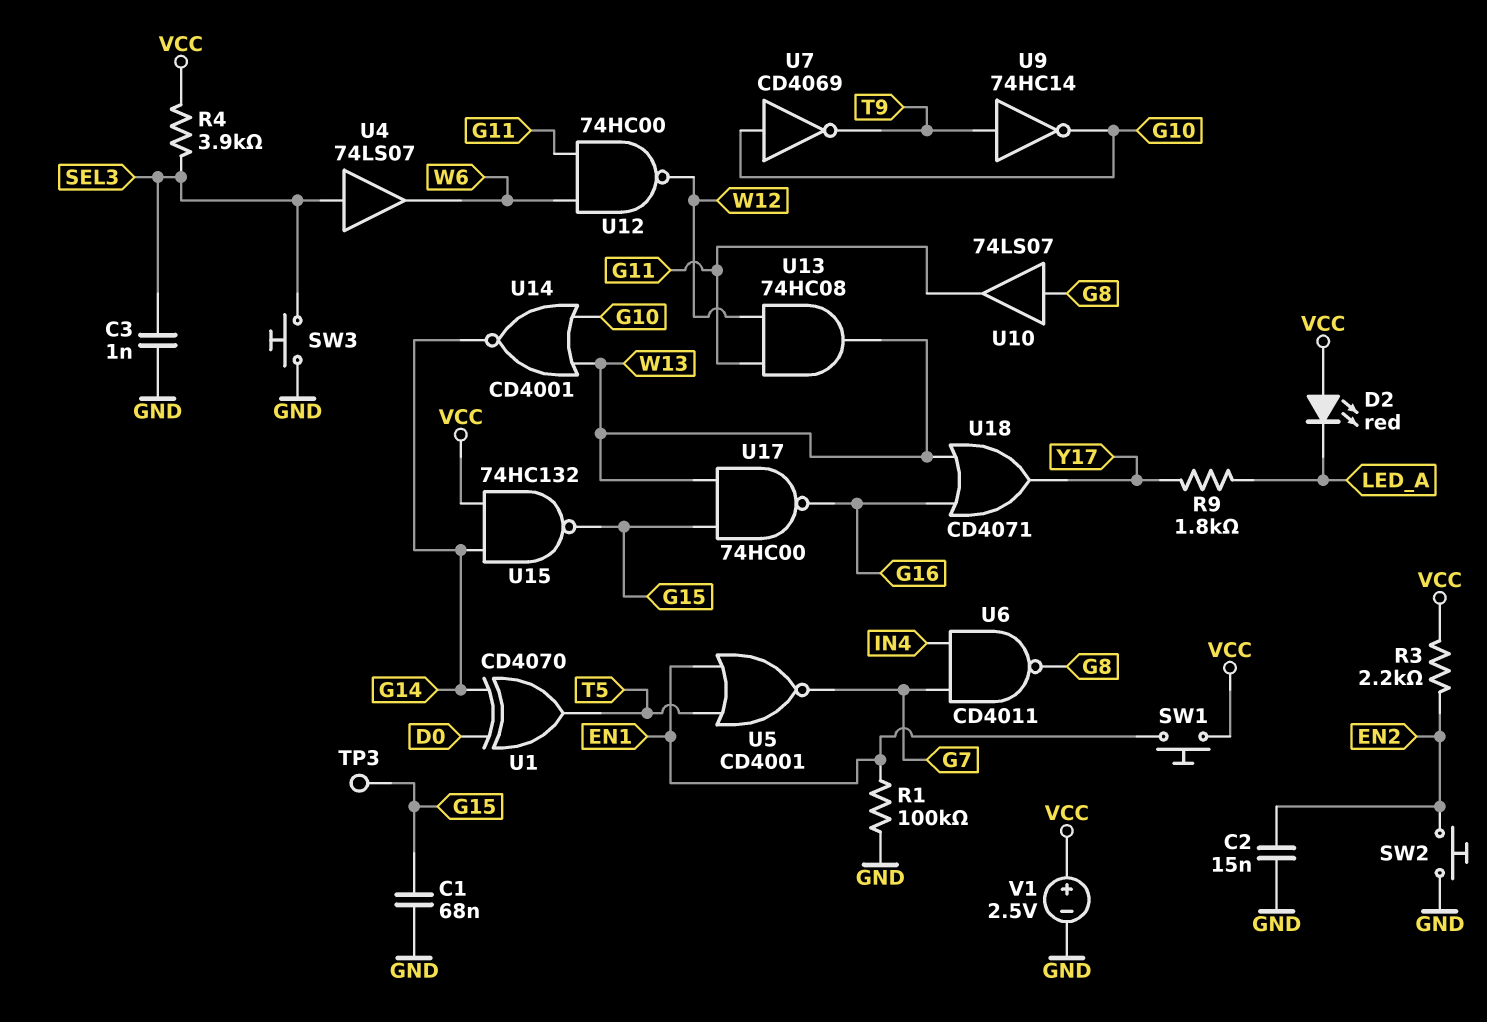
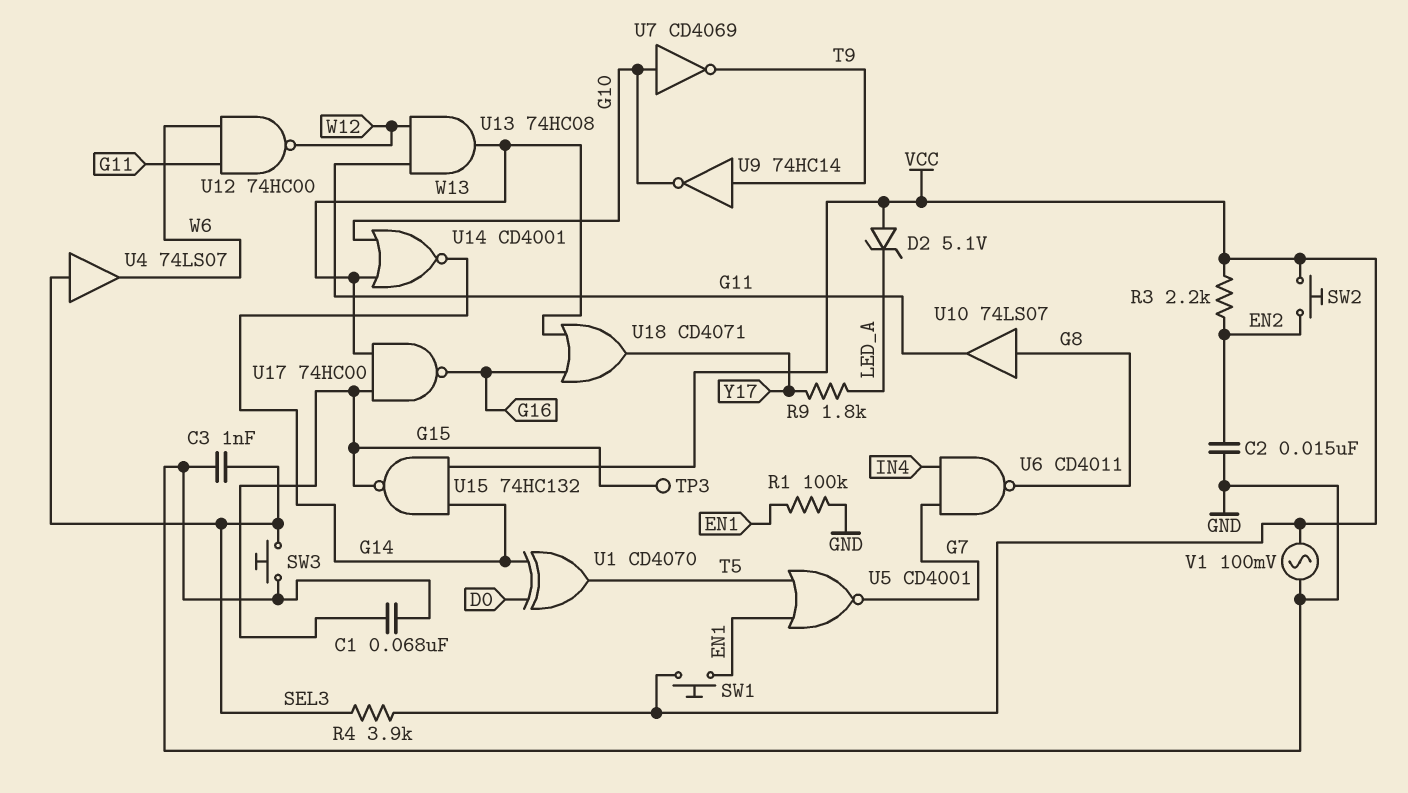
D2: LED red (A VCC, K LED_A) -> zener 5.1V (A VCC, K LED_A)
SW2: button (EN2, GND) -> button (EN2, VCC)
V1: 2.5V (plus VCC, minus GND) -> AC 100mV (GND, VCC)

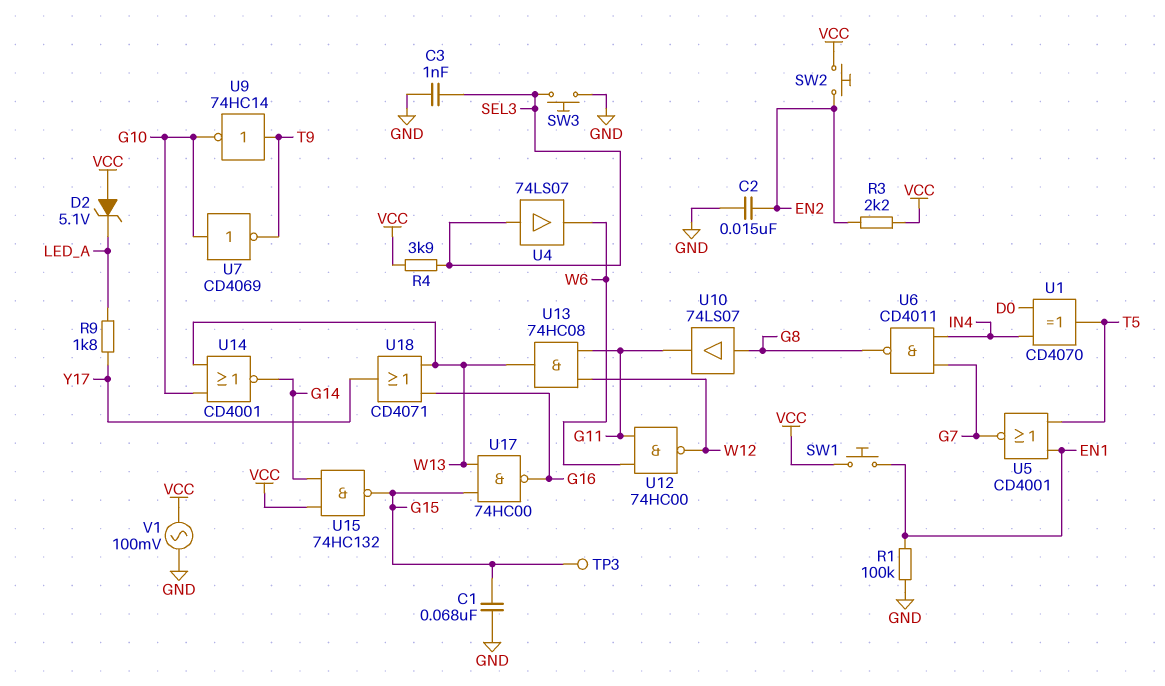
U1: XOR CD4070 (in D0, in G14, out T5) -> XOR CD4070 (in D0, in IN4, out T5)

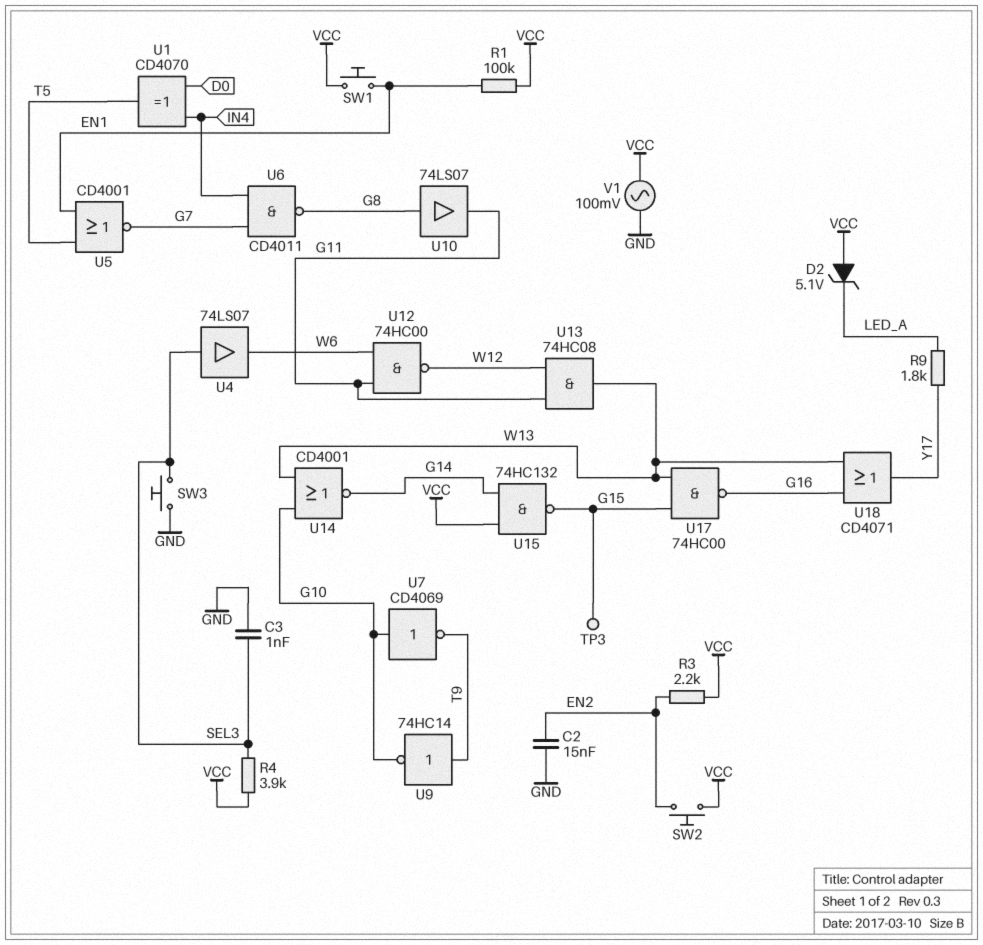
C1: 68nF (G15, GND) -> none
R1: 100k (EN1, GND) -> 100k (EN1, VCC)

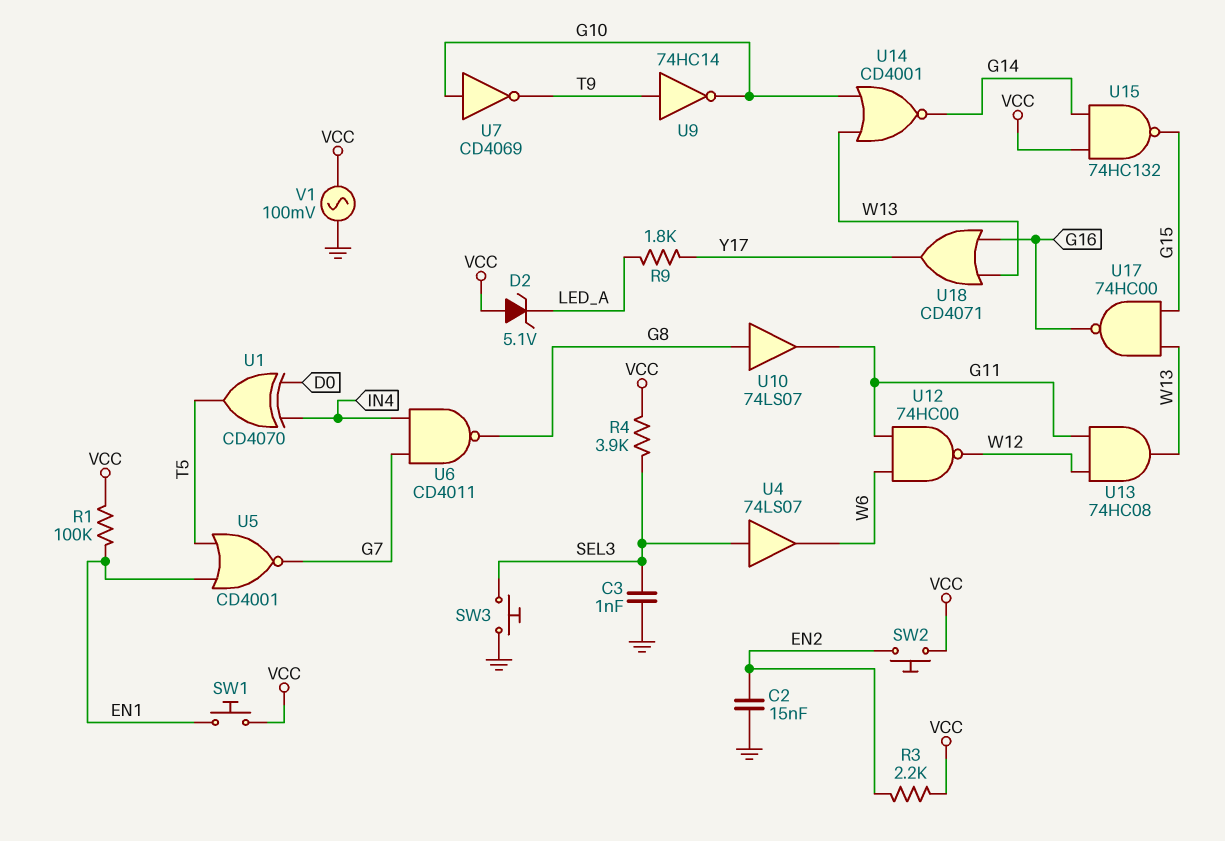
TP3: test point (G15) -> none

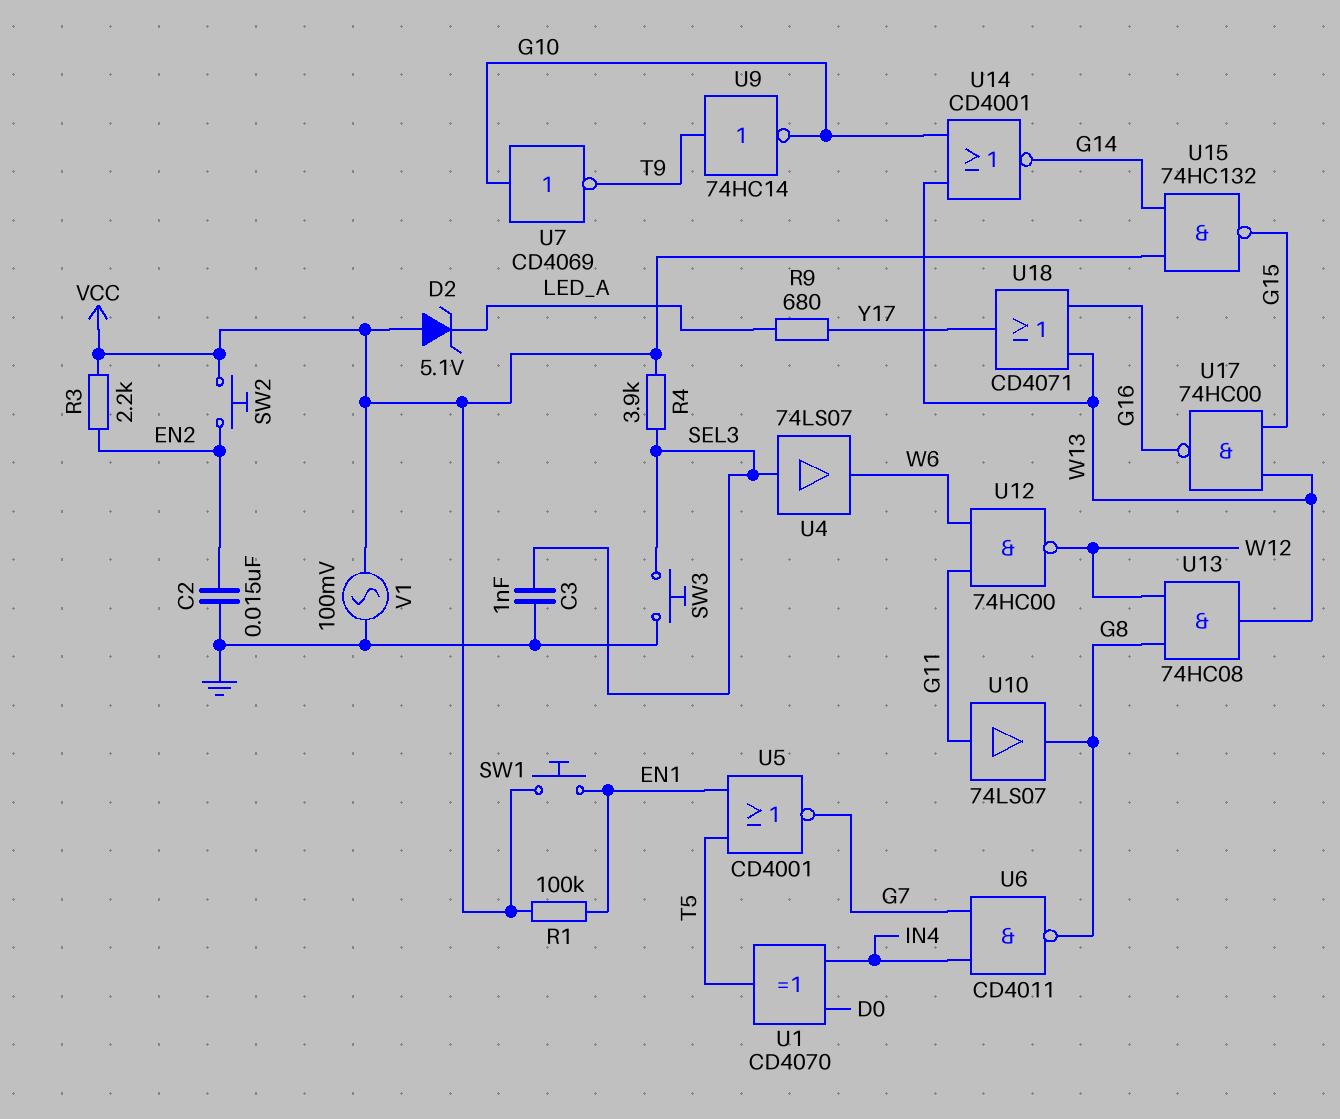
R9: 1.8k (LED_A, Y17) -> 680 (LED_A, Y17)
U10: buffer 74LS07 (in G8, out G11) -> buffer 74LS07 (in G11, out G8)
U13: AND 74HC08 (in G11, in W12, out W13) -> AND 74HC08 (in G8, in W12, out W13)

